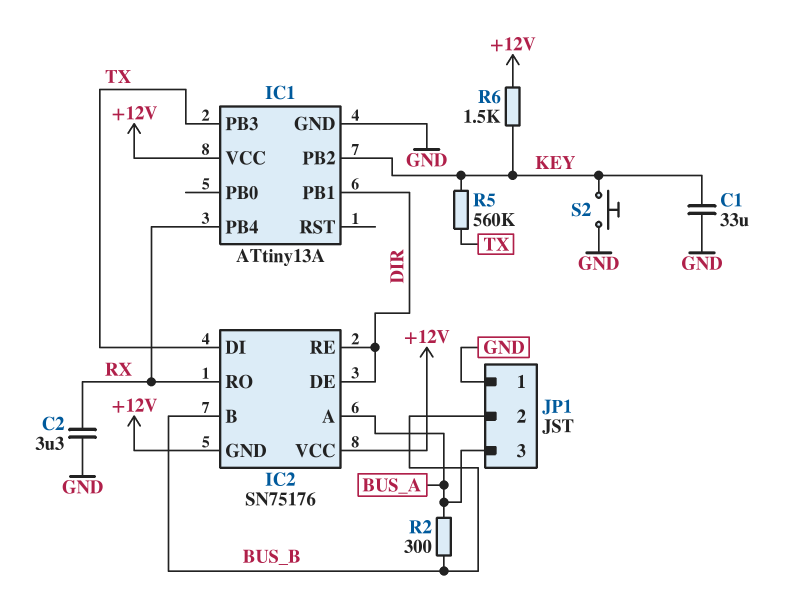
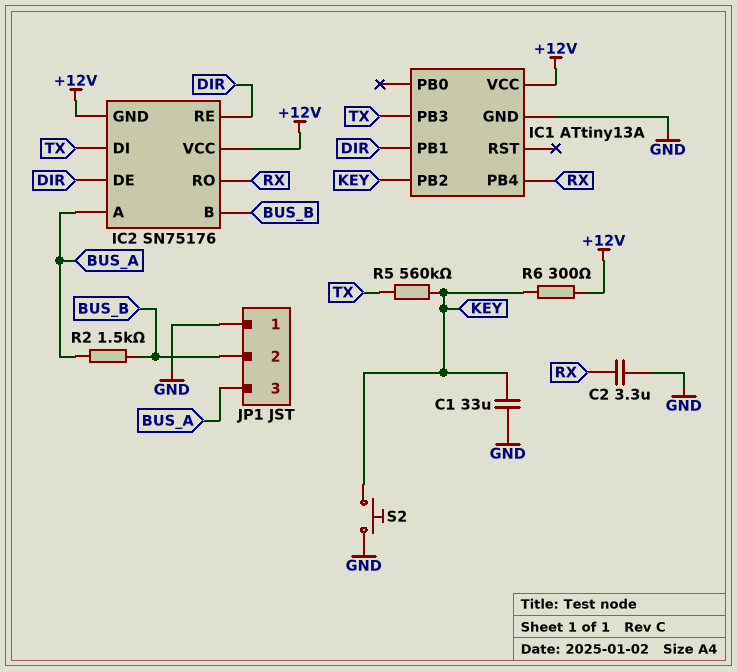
R2: 300 (BUS_A, BUS_B) -> 1.5k (BUS_A, BUS_B)
R6: 1.5k (+12V, KEY) -> 300 (+12V, KEY)

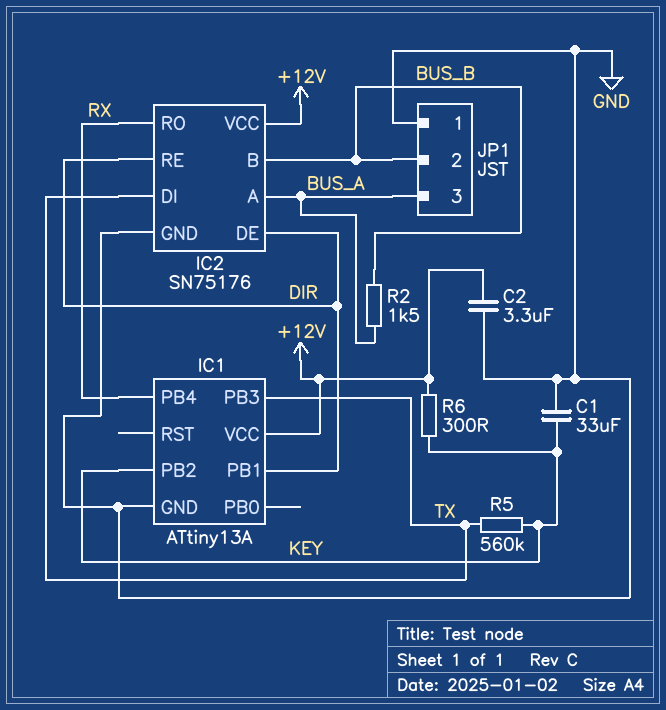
C2: 3.3uF (GND, RX) -> 3.3uF (+12V, GND)
IC2 pin GND: +12V -> GND
S2: button (GND, KEY) -> none

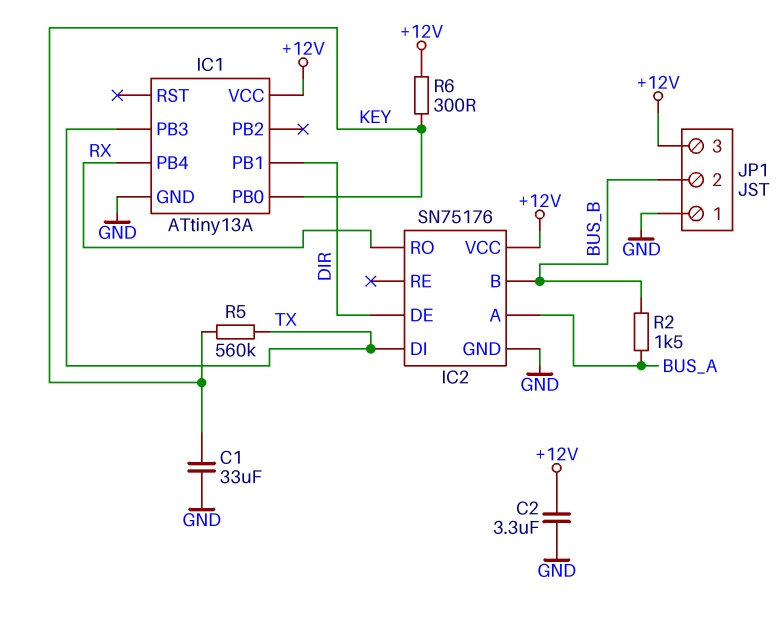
IC1 pin PB0: none -> KEY
IC1 pin PB2: KEY -> none
IC2 pin RE: DIR -> none
JP1 pin 3: BUS_A -> +12V

